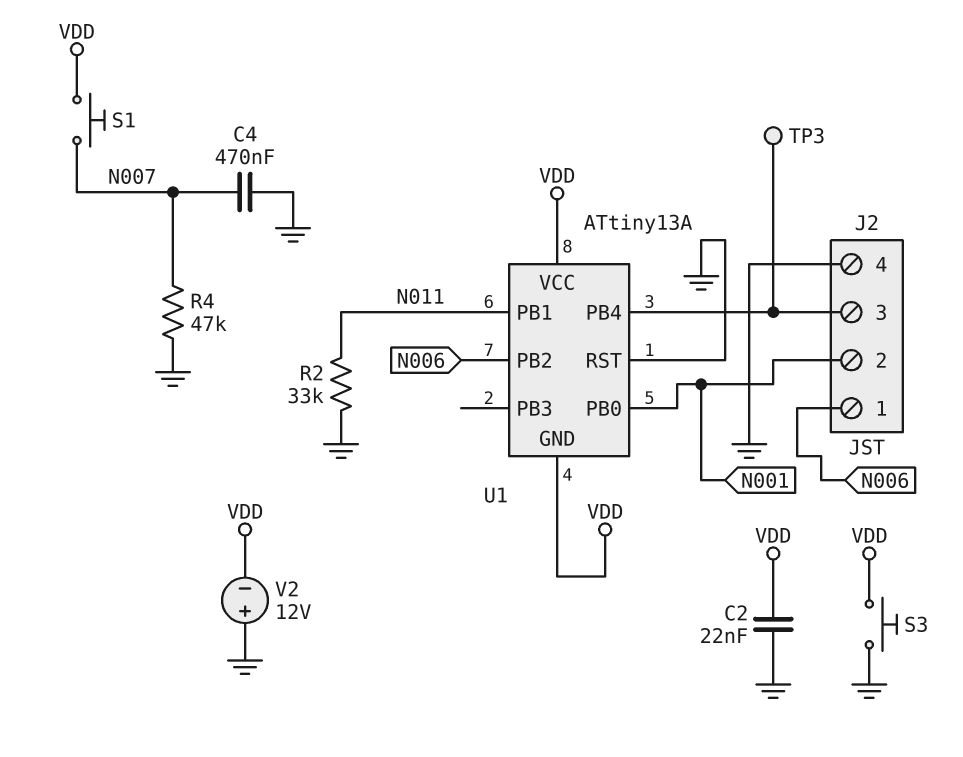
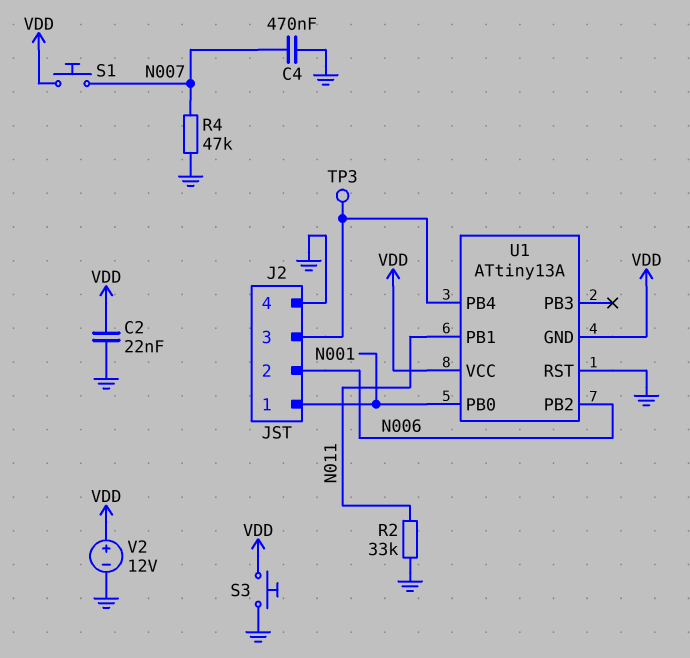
J2 pin 1: N006 -> N001
J2 pin 2: N001 -> N006
V2: 12V (plus GND, minus VDD) -> 12V (plus VDD, minus GND)

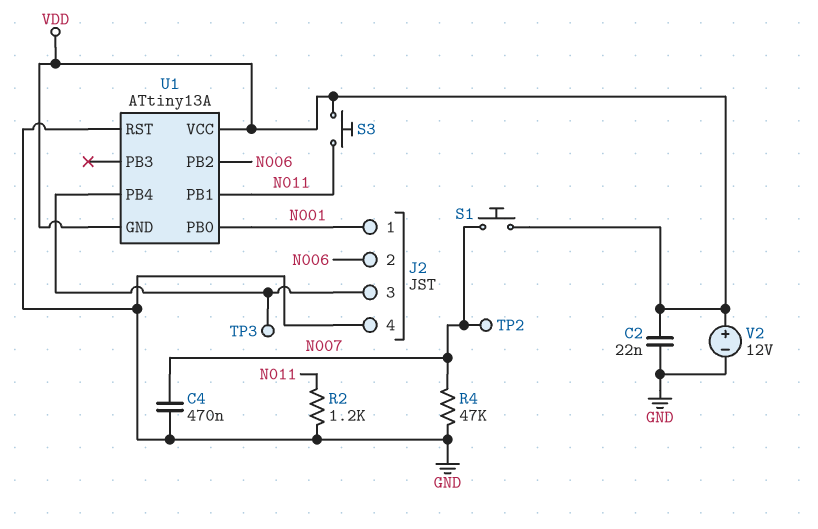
R2: 33k (GND, N011) -> 1.2k (GND, N011)
S3: button (GND, VDD) -> button (N011, VDD)
TP2: none -> test point (N007)

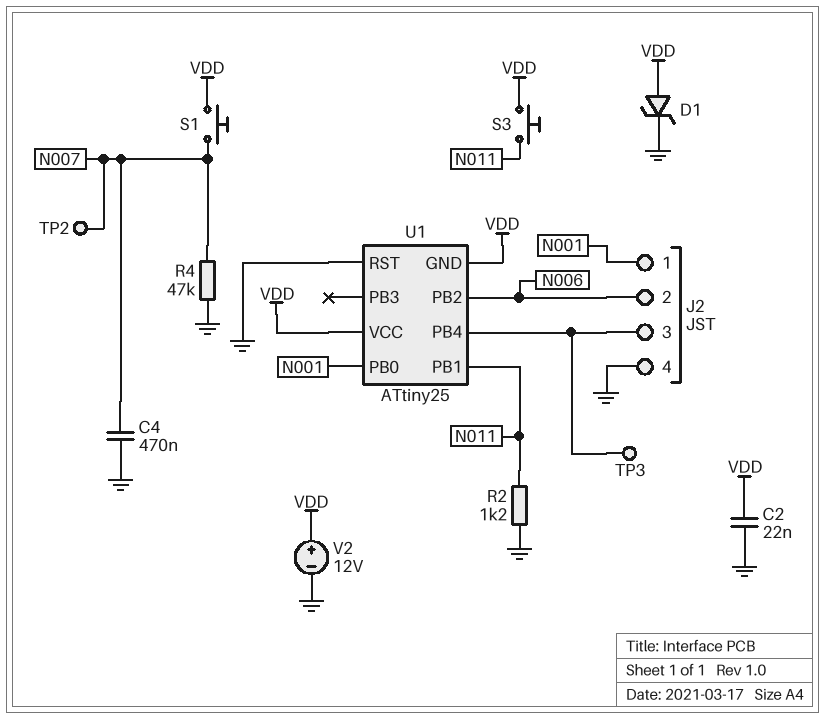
D1: none -> zener (A VDD, K GND)
U1: ATtiny13A -> ATtiny25

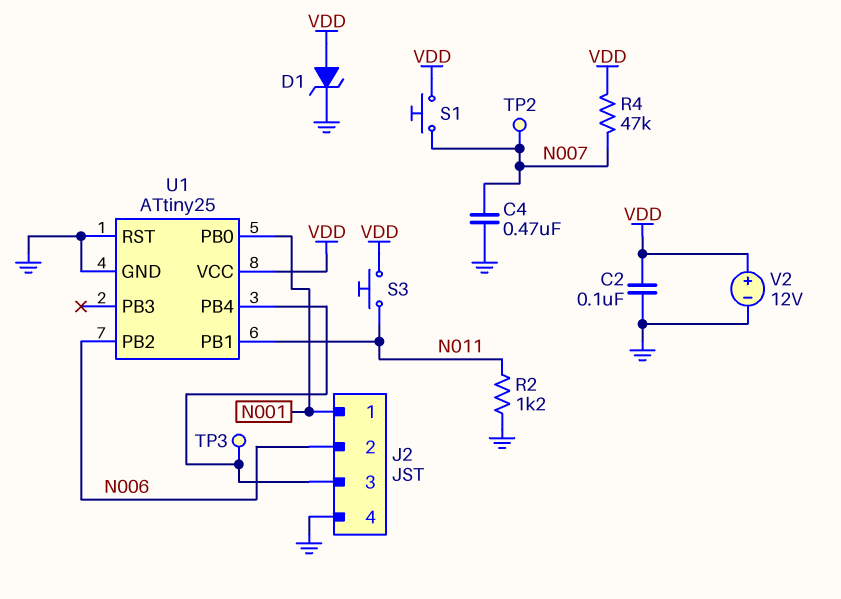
C2: 22nF (GND, VDD) -> 100nF (GND, VDD)
R4: 47k (GND, N007) -> 47k (N007, VDD)
U1 pin GND: VDD -> GND

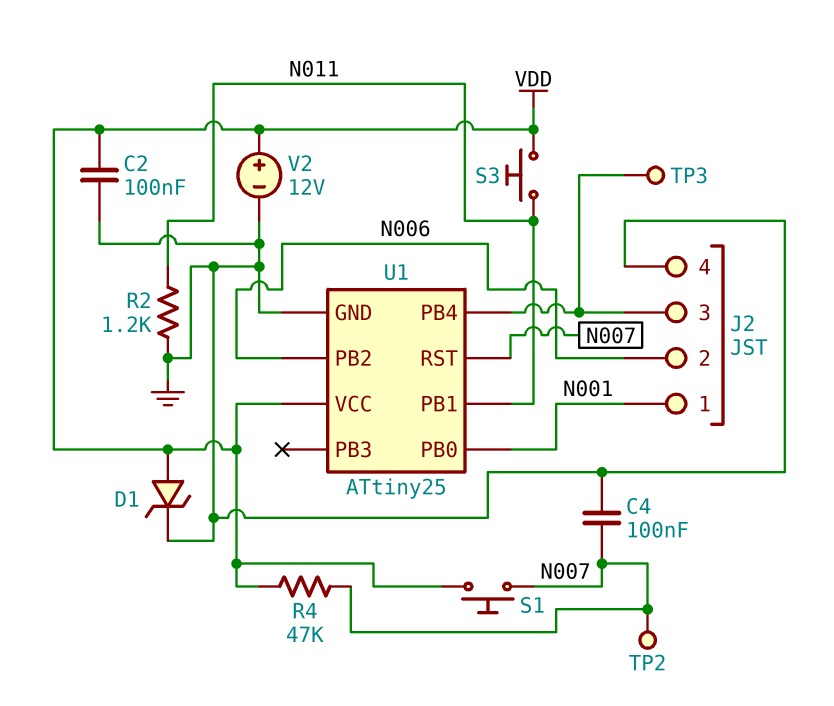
C4: 470nF (GND, N007) -> 100nF (GND, N007)
U1 pin RST: GND -> N007

